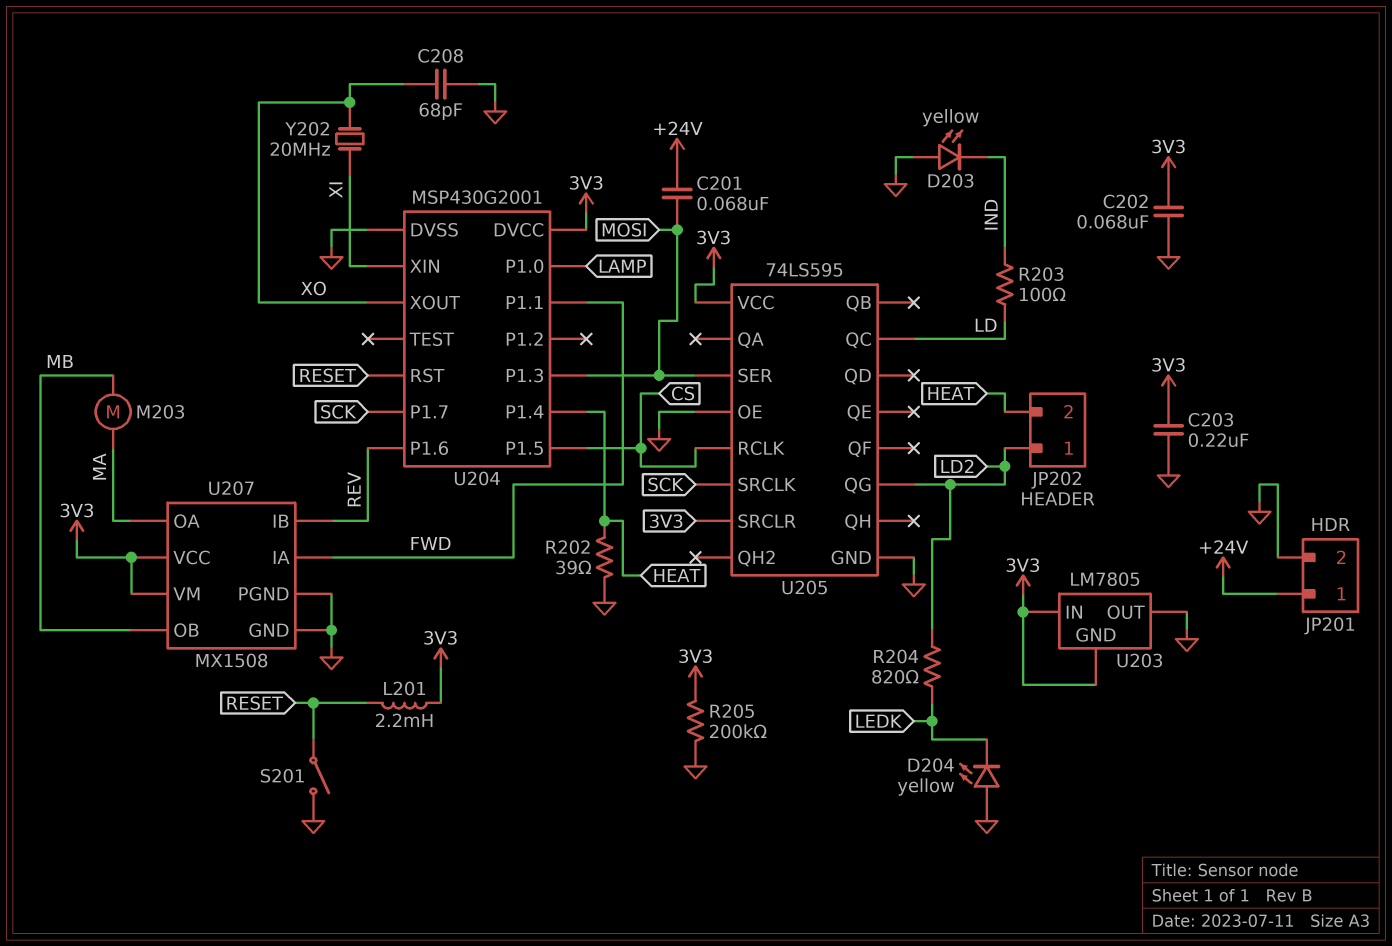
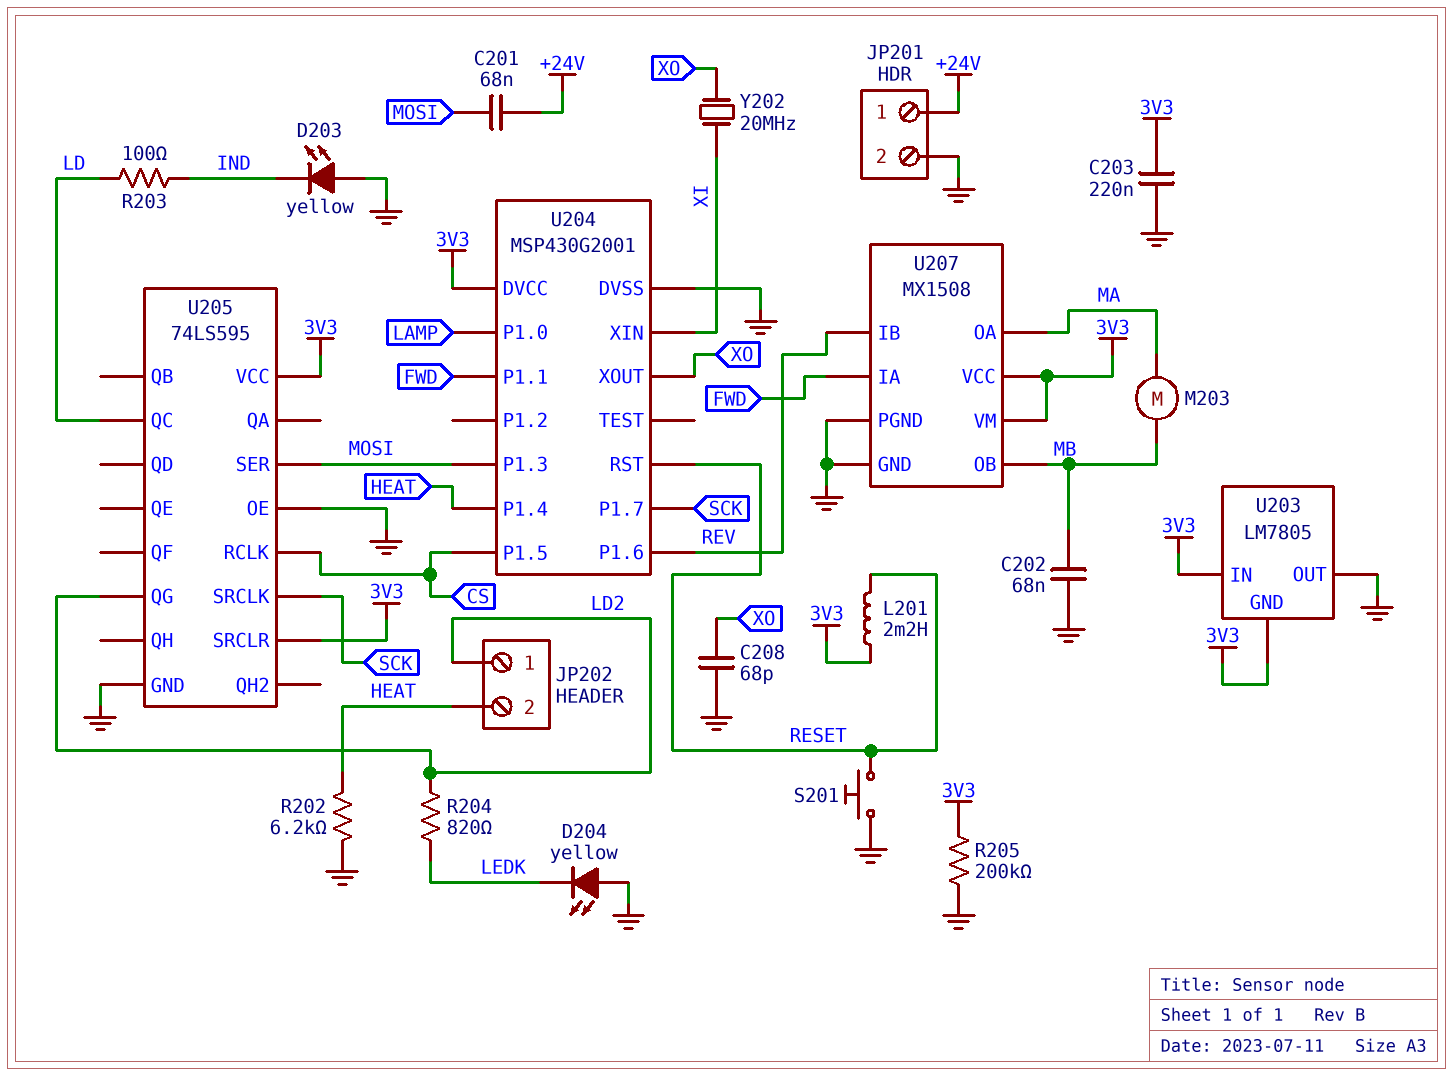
C202: 68nF (3V3, GND) -> 68nF (GND, MB)
R202: 39 (GND, HEAT) -> 6.2k (GND, HEAT)
S201: switch (GND, RESET) -> button (GND, RESET)

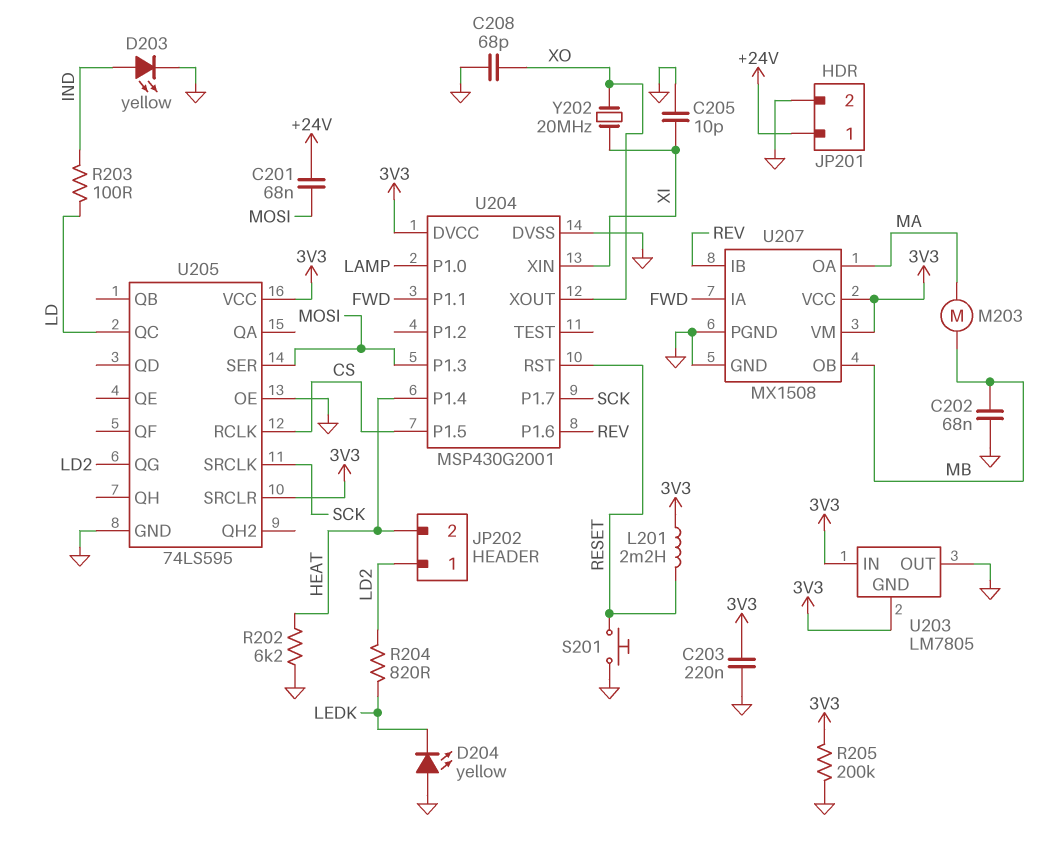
C205: none -> 10pF (GND, XI)
D203: LED yellow (A GND, K IND) -> LED yellow (A IND, K GND)

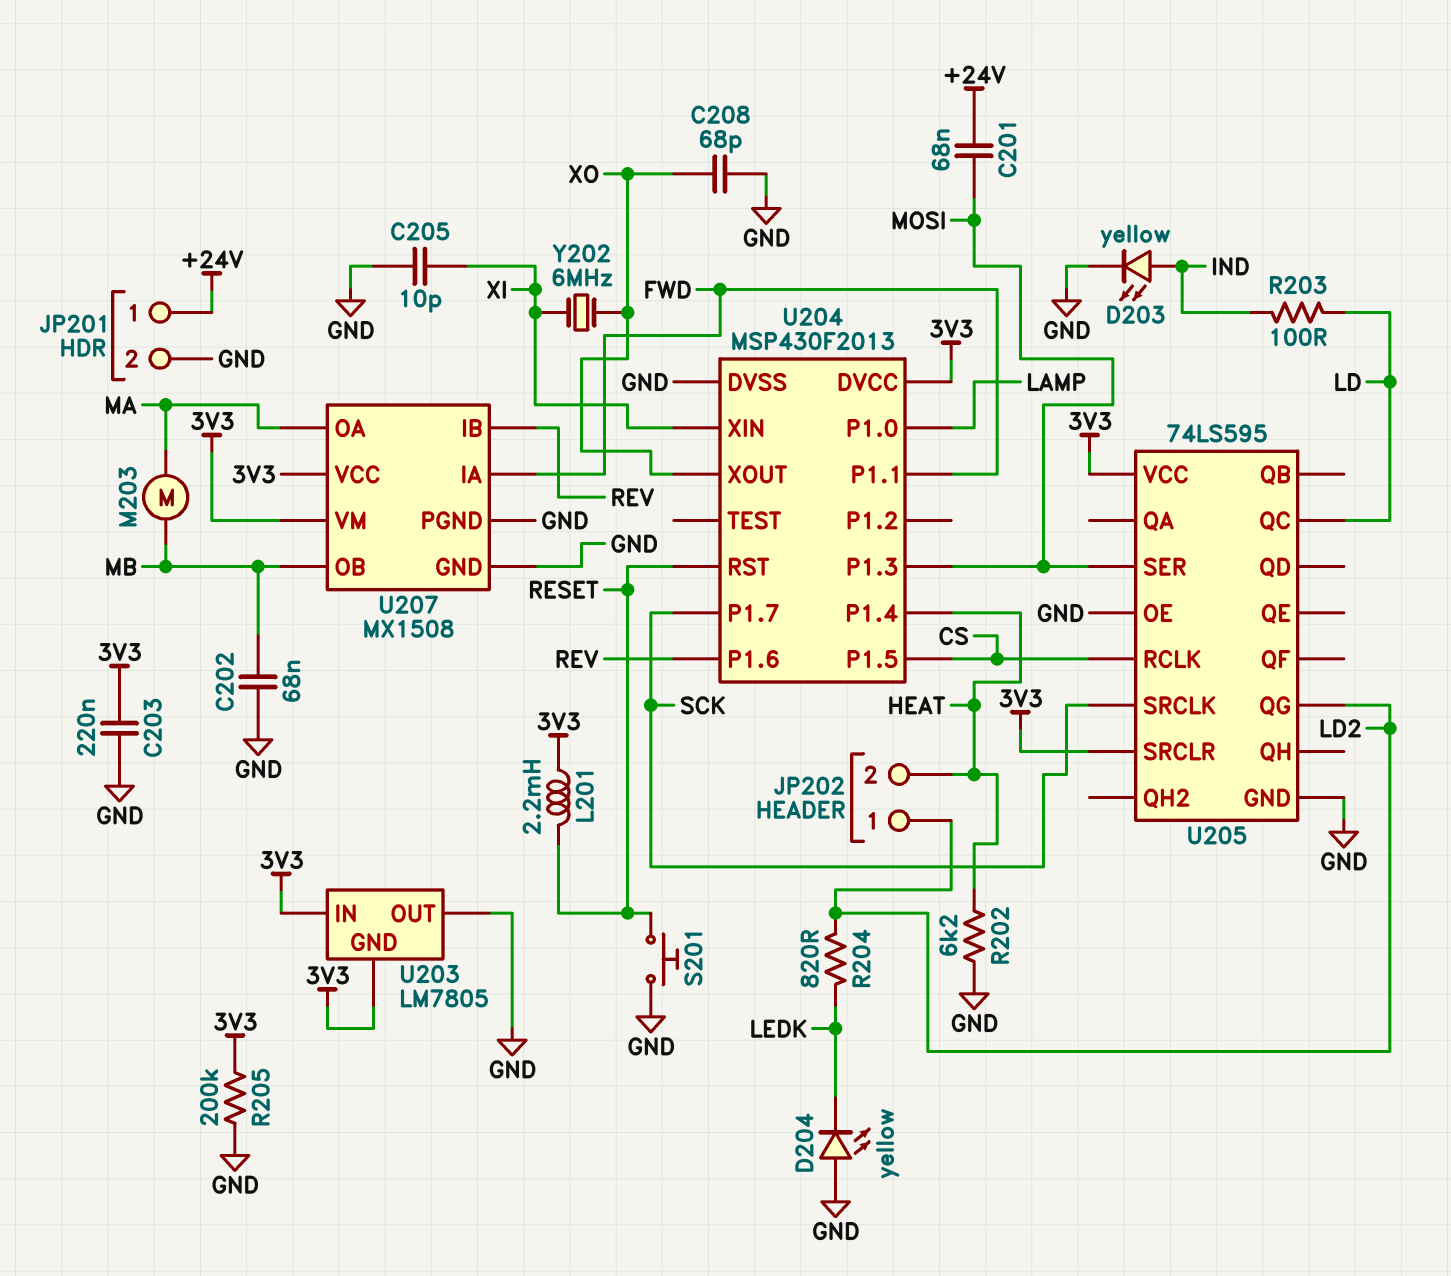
U204: MSP430G2001 -> MSP430F2013
Y202: 20MHz (XI, XO) -> 6MHz (XI, XO)

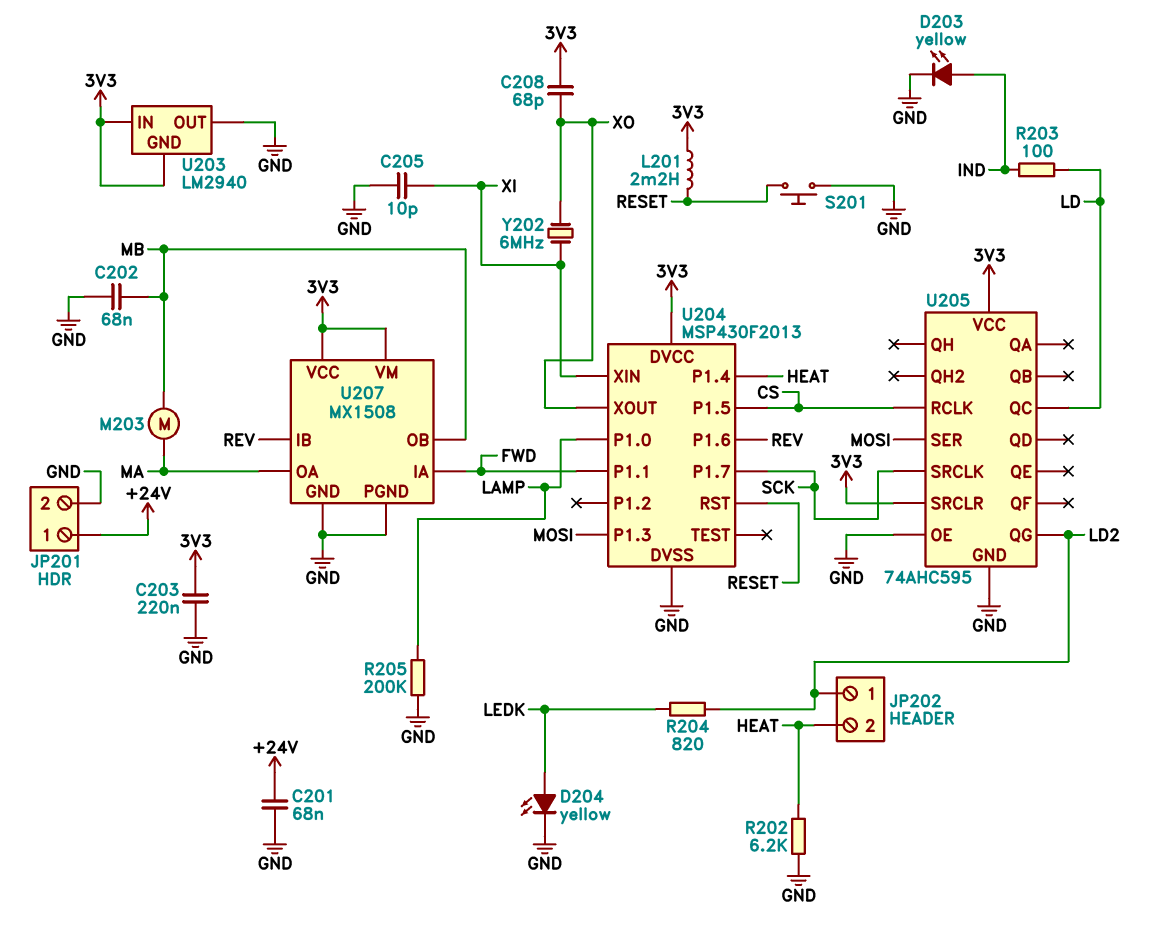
C201: 68nF (+24V, MOSI) -> 68nF (+24V, GND)
C208: 68pF (GND, XO) -> 68pF (3V3, XO)
D204: LED yellow (A GND, K LEDK) -> LED yellow (A LEDK, K GND)
R205: 200k (3V3, GND) -> 200k (GND, LAMP)
U203: LM7805 -> LM2940
U205: 74LS595 -> 74AHC595

